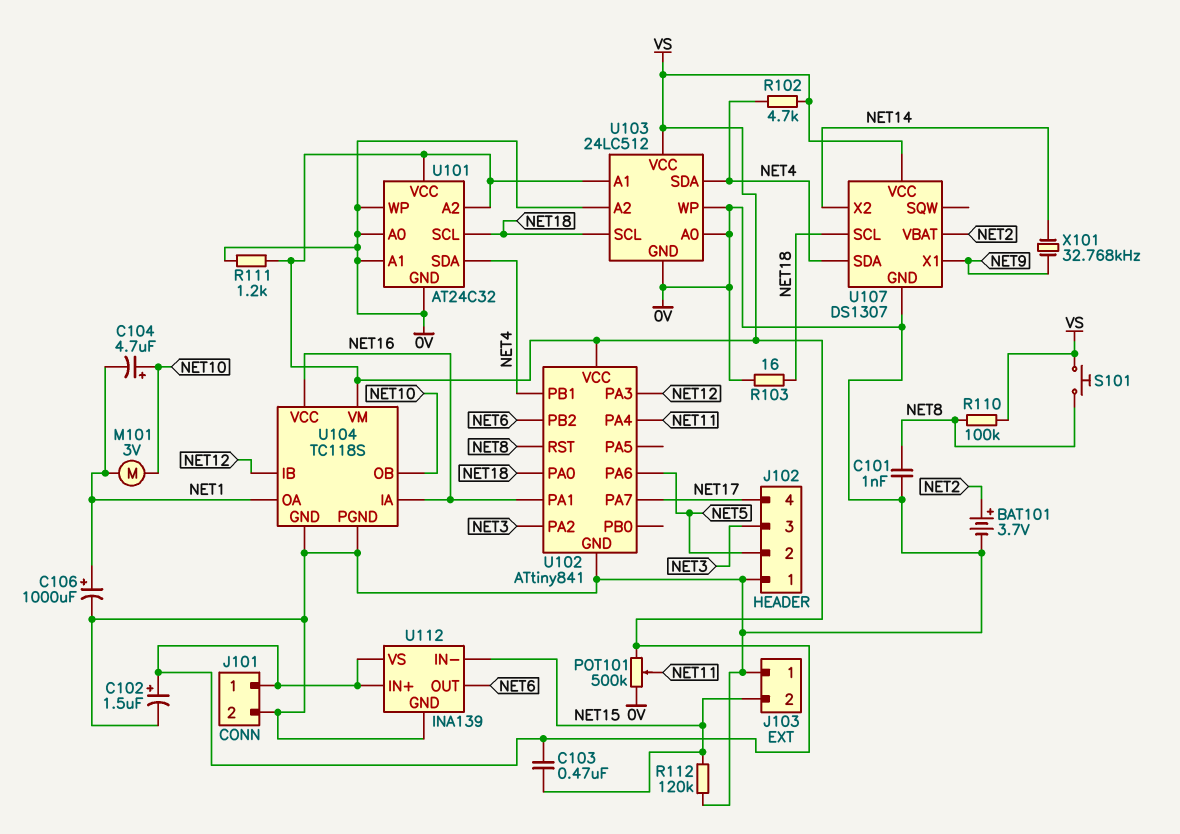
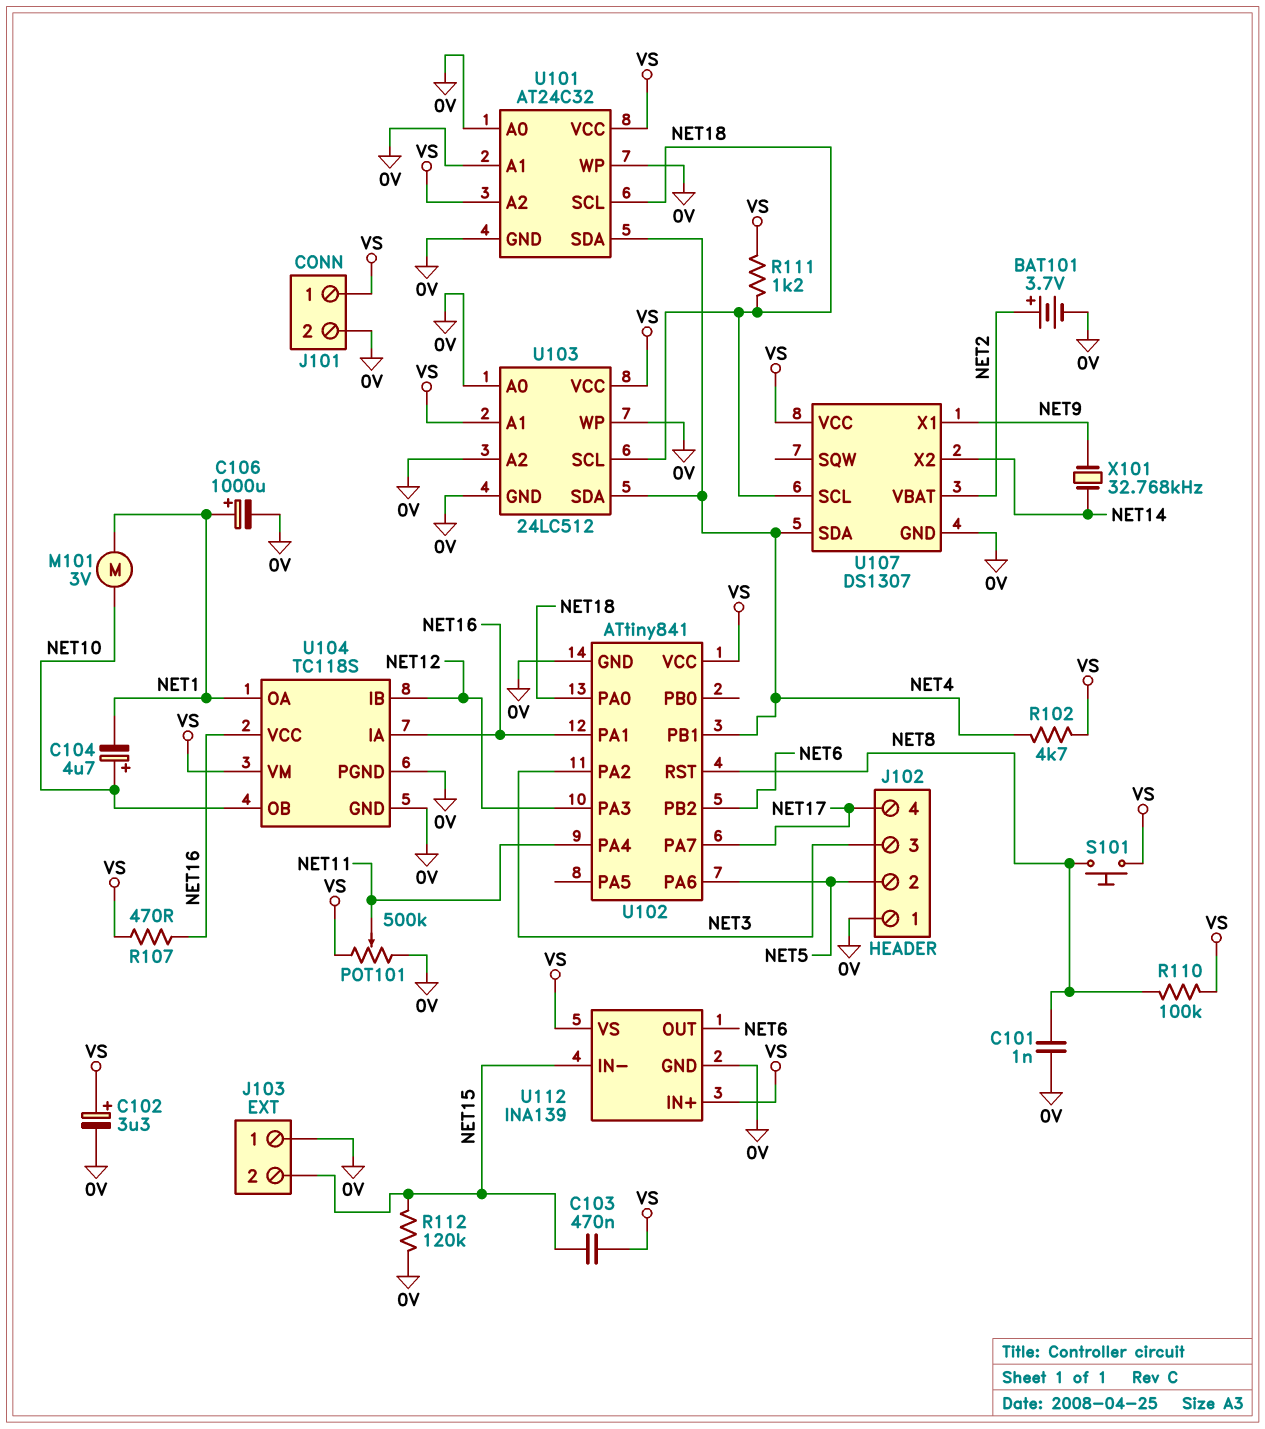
C102: 1.5uF (plus VS, minus 0V) -> 3.3uF (plus VS, minus 0V)
R103: 16 (0V, NET18) -> none
R107: none -> 470 (NET16, VS)
R111: 1.2k (0V, VS) -> 1.2k (NET18, VS)

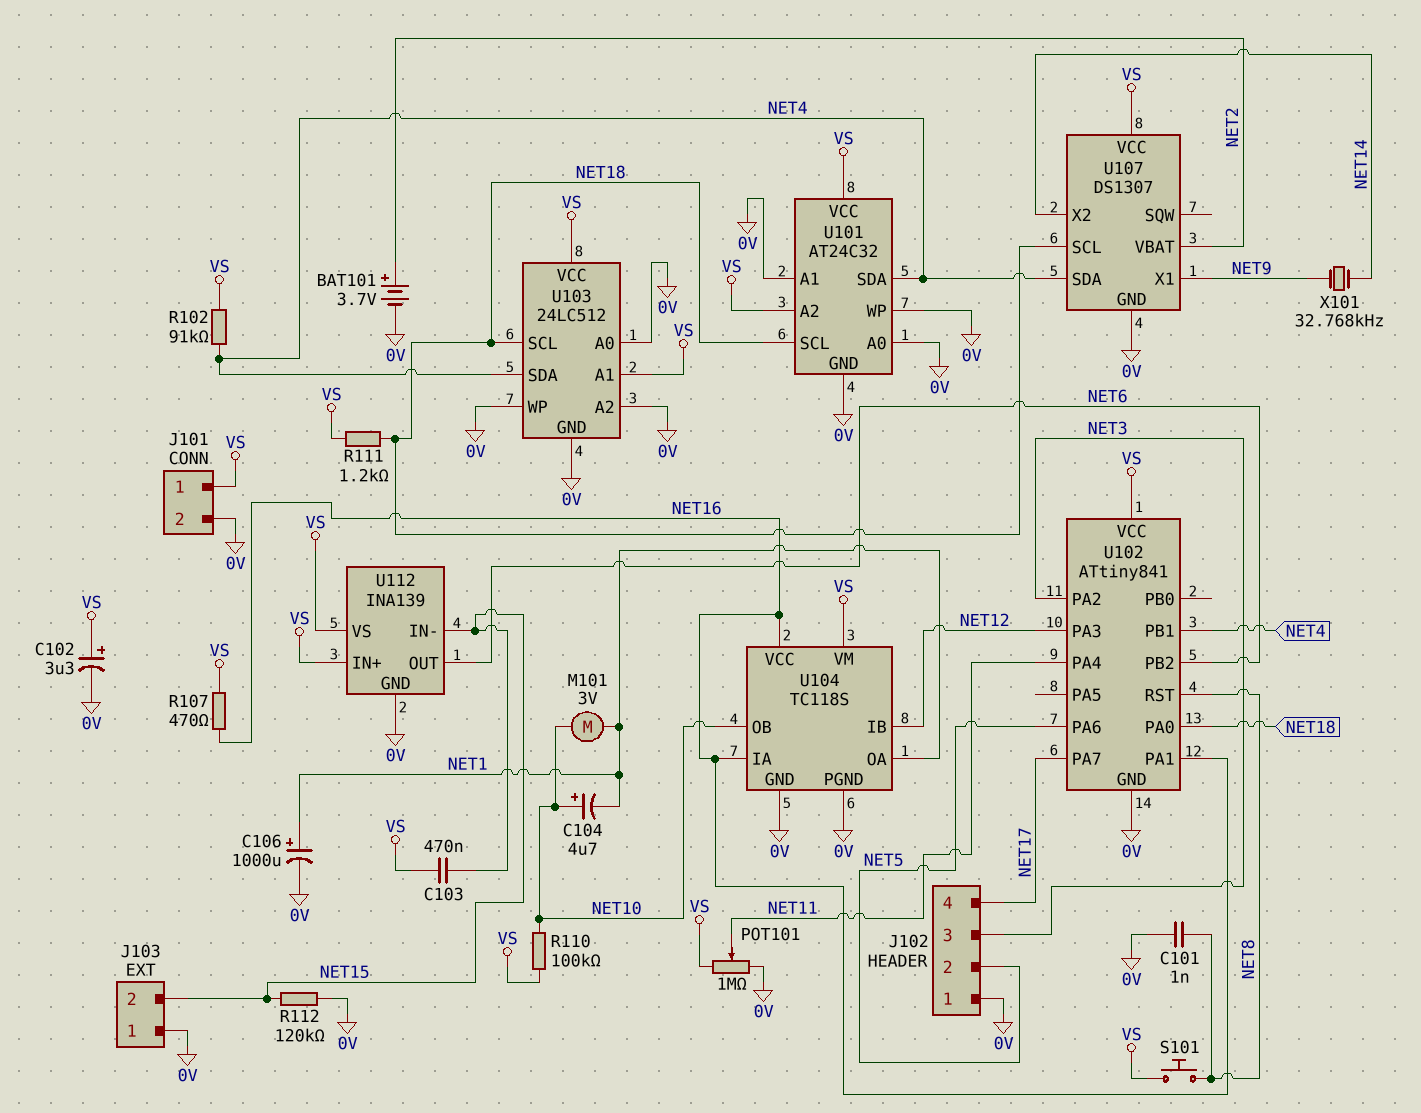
POT101: 500k (0V, VS, wiper NET11) -> 1M (0V, VS, wiper NET11)
R102: 4.7k (NET4, VS) -> 91k (NET4, VS)
R110: 100k (NET8, VS) -> 100k (NET10, VS)

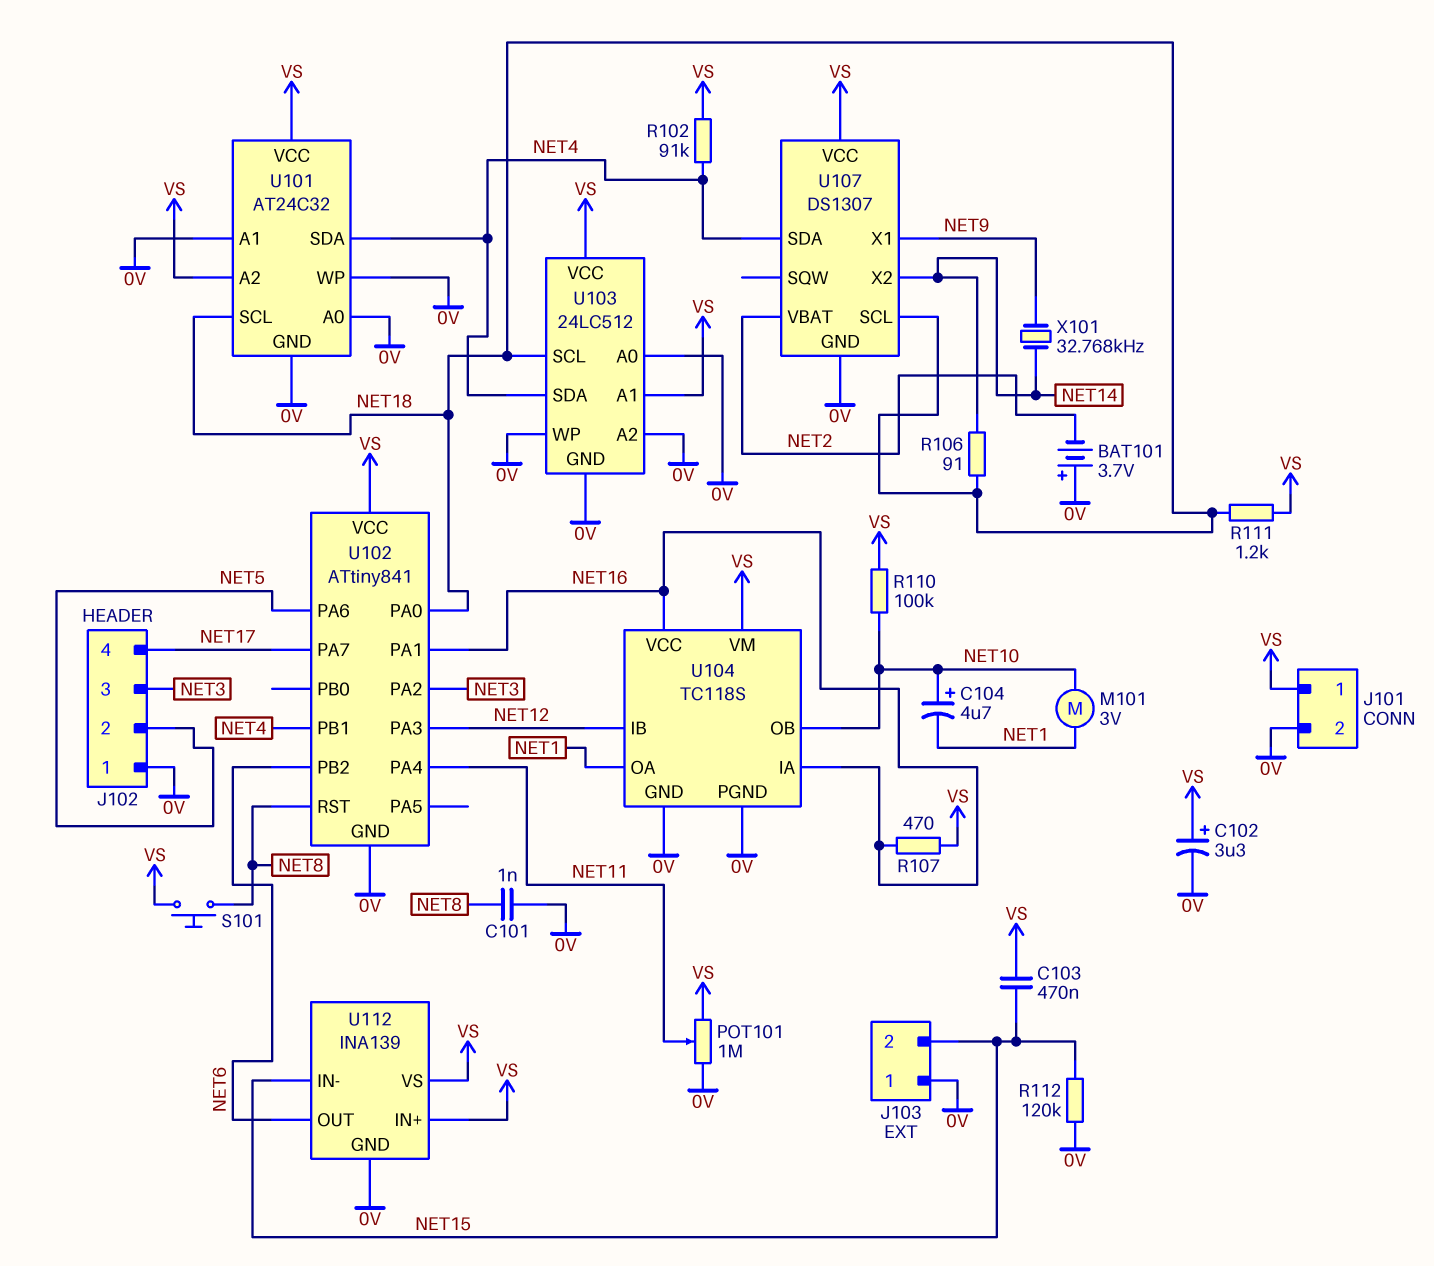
BAT101: 3.7V (plus NET2, minus 0V) -> 3.7V (plus 0V, minus NET2)
C106: 1000uF (plus NET1, minus 0V) -> none
R106: none -> 91 (NET14, NET18)

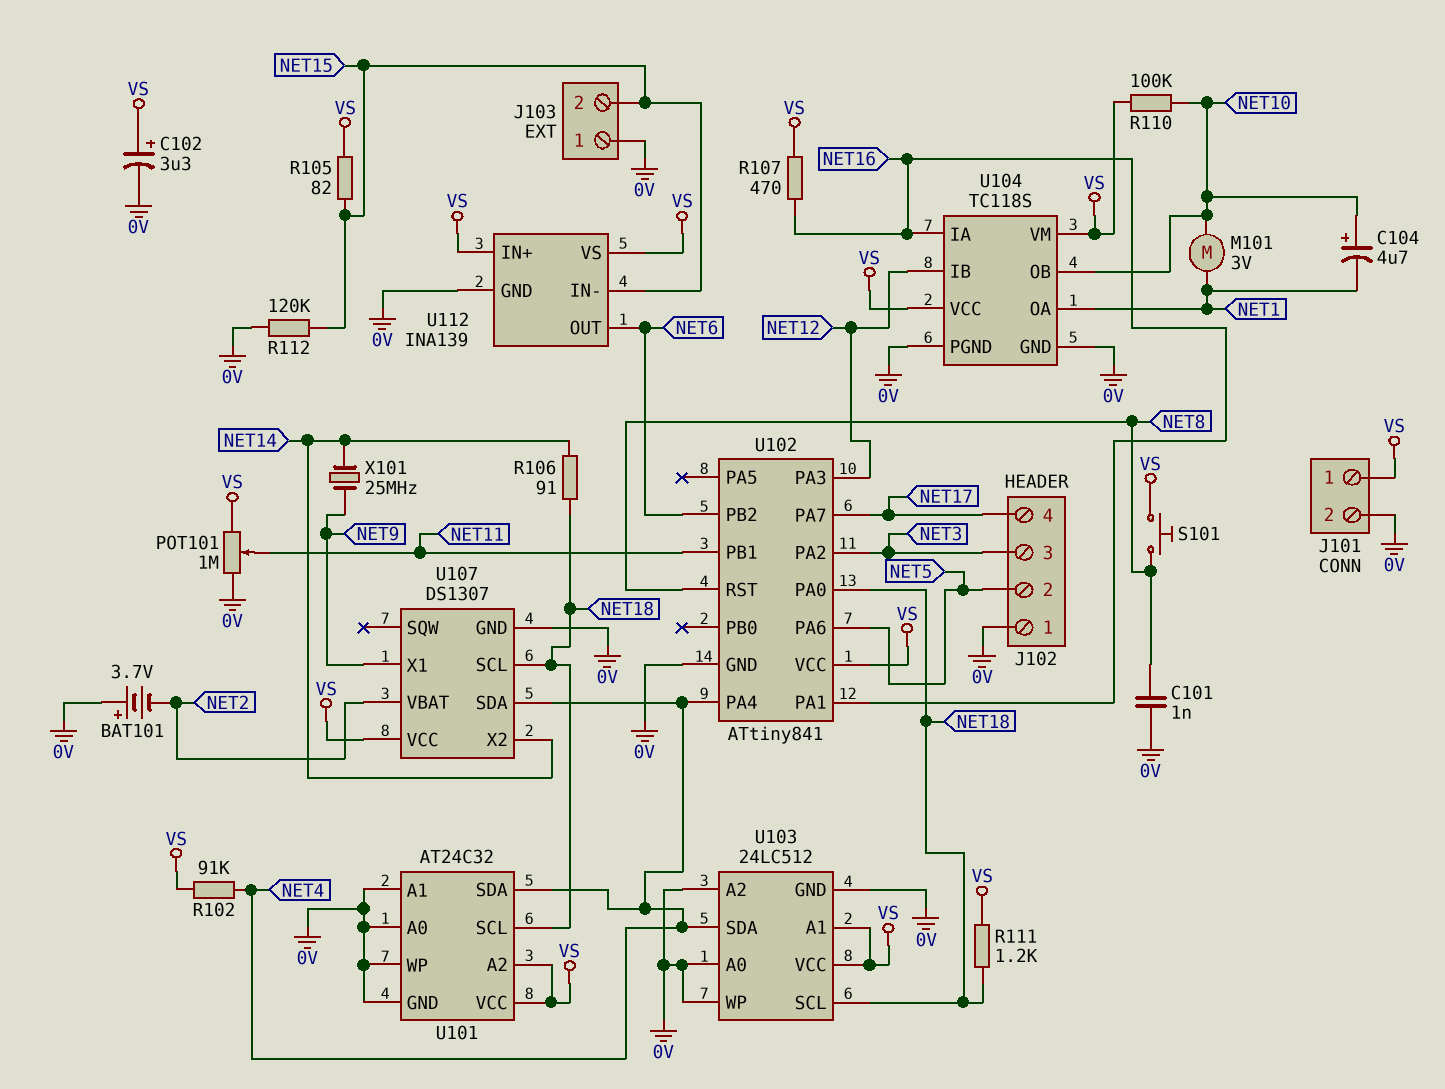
C103: 470nF (NET15, VS) -> none
R105: none -> 82 (NET15, VS)
U102 pin PA4: NET11 -> NET4
U102 pin PB1: NET4 -> NET11
U104 pin VCC: NET16 -> VS
X101: 32.768kHz (NET9, NET14) -> 25MHz (NET9, NET14)

